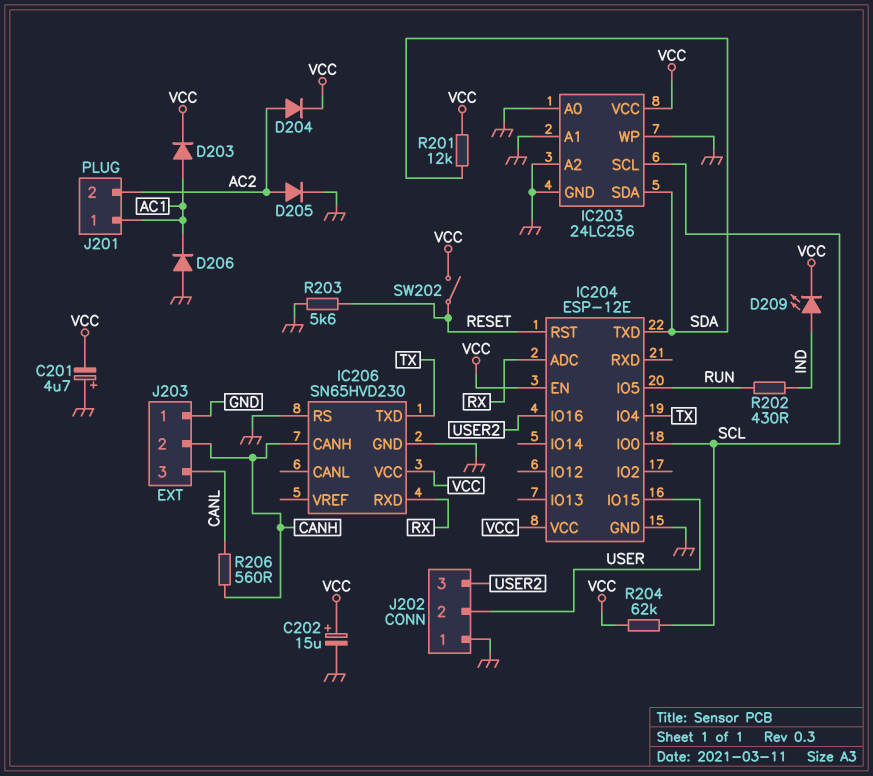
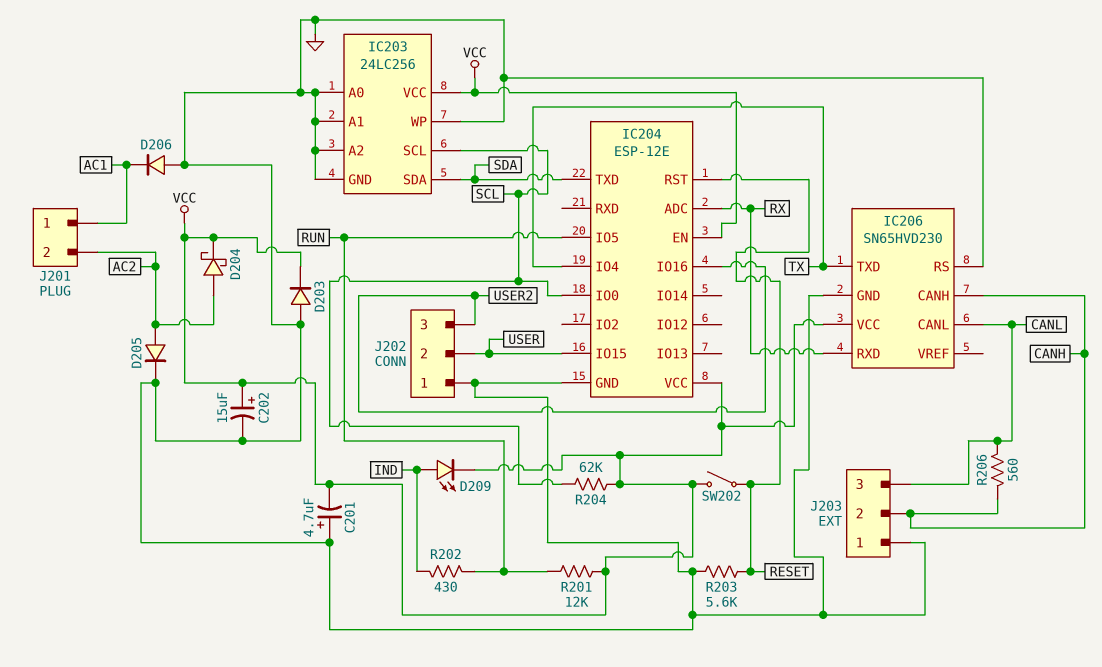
D203: diode (A AC1, K VCC) -> diode (A GND, K VCC)
D204: diode (A AC2, K VCC) -> schottky (A AC2, K VCC)
IC206 pin CANL: none -> CANL
R201: 12k (SDA, VCC) -> 12k (RUN, VCC)

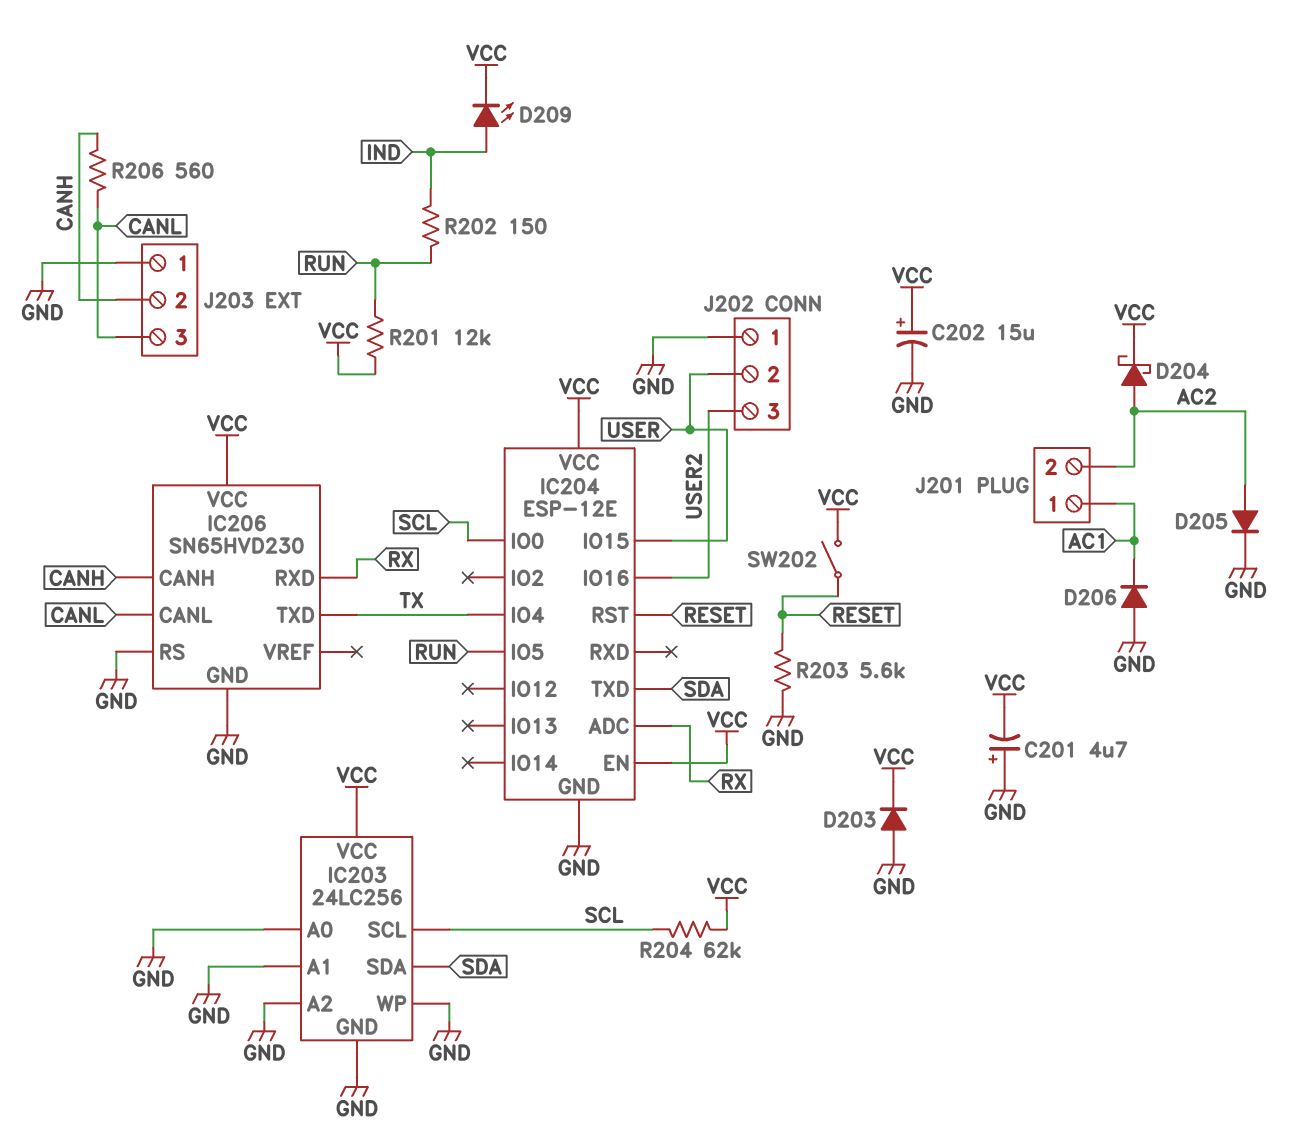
R202: 430 (IND, RUN) -> 150 (IND, RUN)

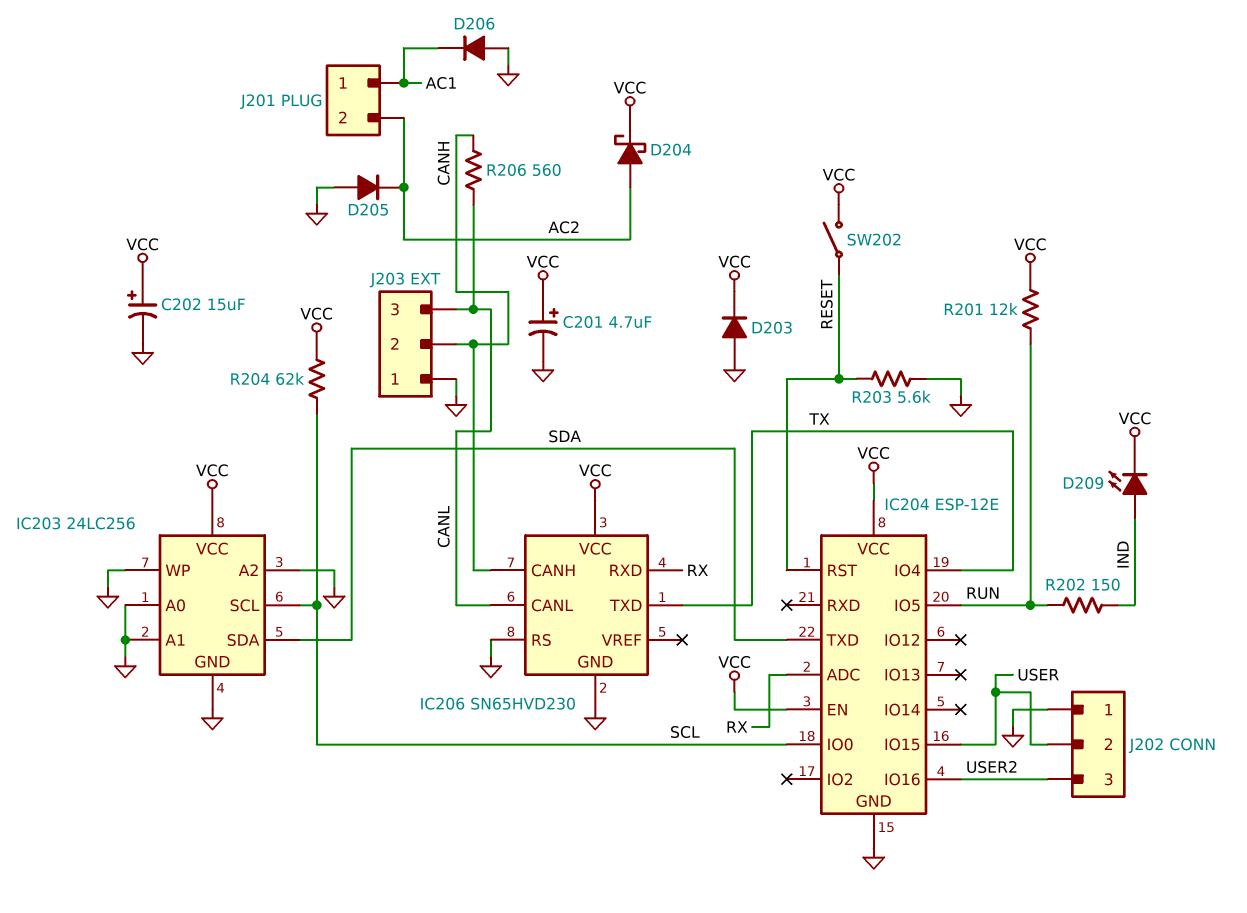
C201: 4.7uF (plus GND, minus VCC) -> 4.7uF (plus VCC, minus GND)
D205: diode (A AC2, K GND) -> diode (A GND, K AC2)

